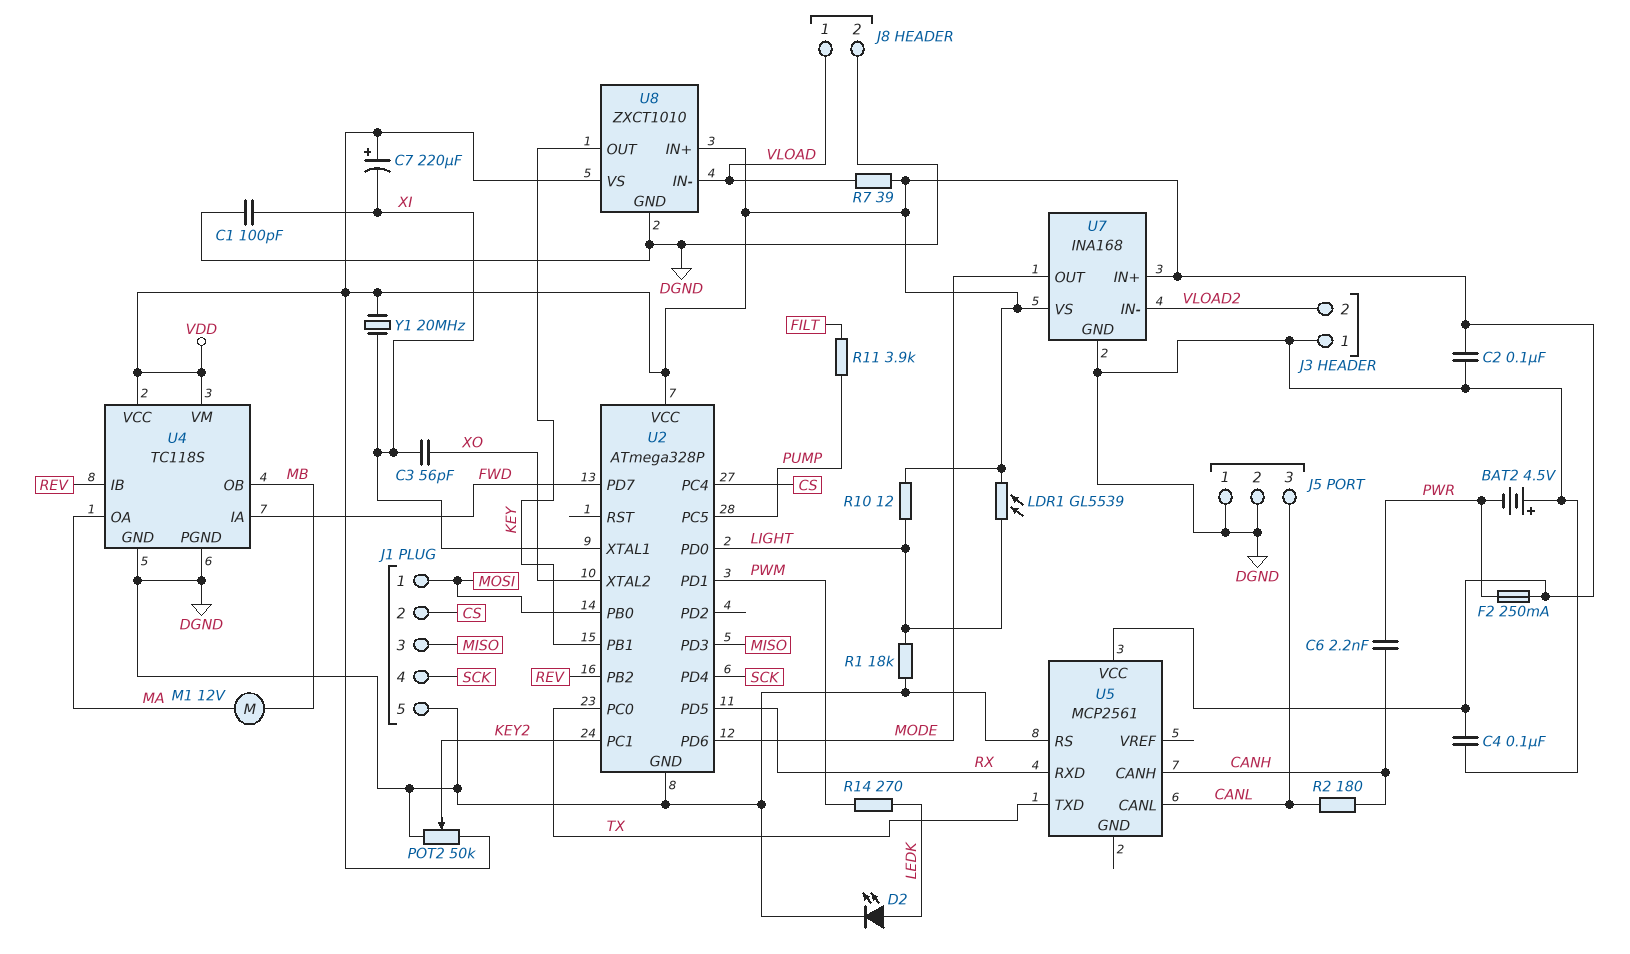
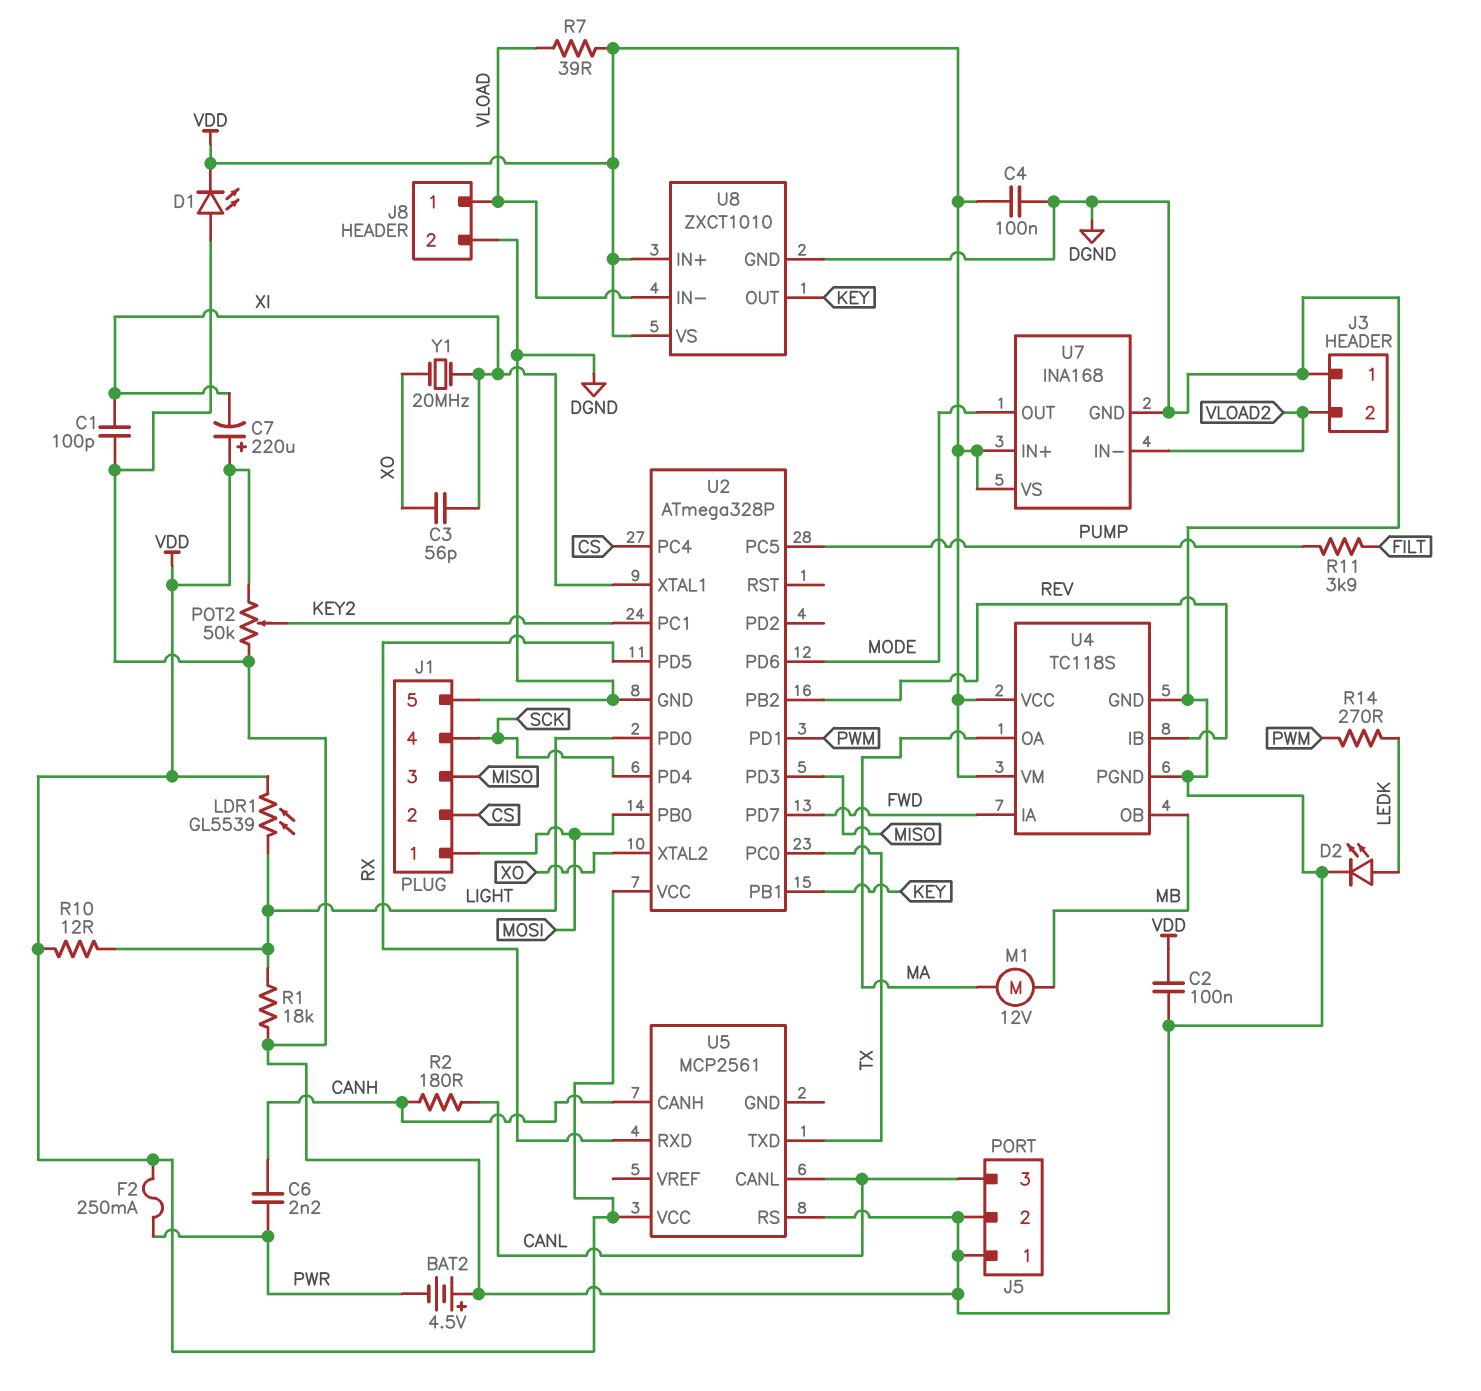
D1: none -> LED (A DGND, K VDD)
Y1: 20MHz (VDD, XI) -> 20MHz (XI, XO)

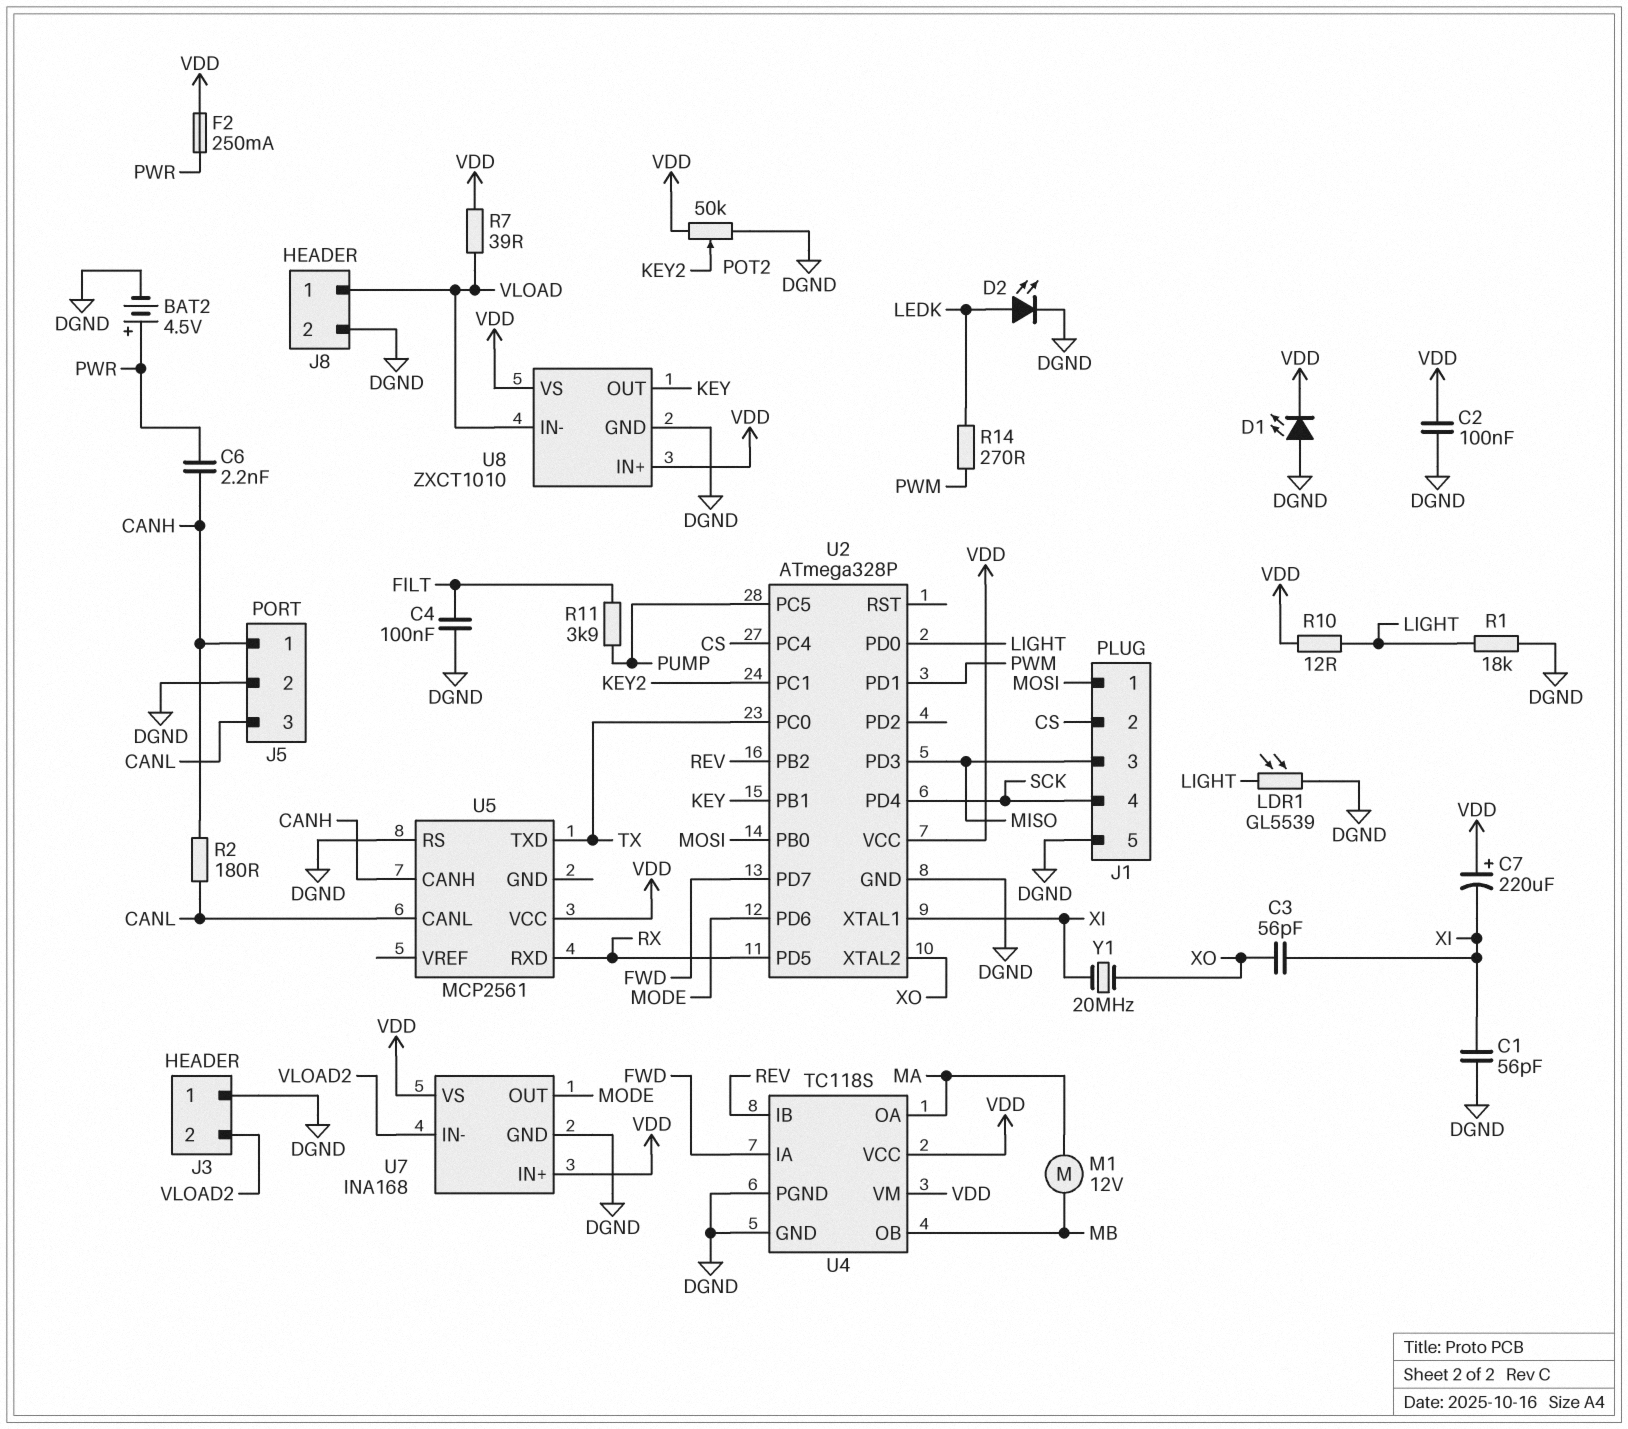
BAT2: 4.5V (plus DGND, minus PWR) -> 4.5V (plus PWR, minus DGND)
C1: 100pF (DGND, XI) -> 56pF (DGND, XI)
C4: 100nF (DGND, VDD) -> 100nF (DGND, FILT)
J5 pin 1: DGND -> CANH
LDR1: GL5539 (LIGHT, VDD) -> GL5539 (DGND, LIGHT)

